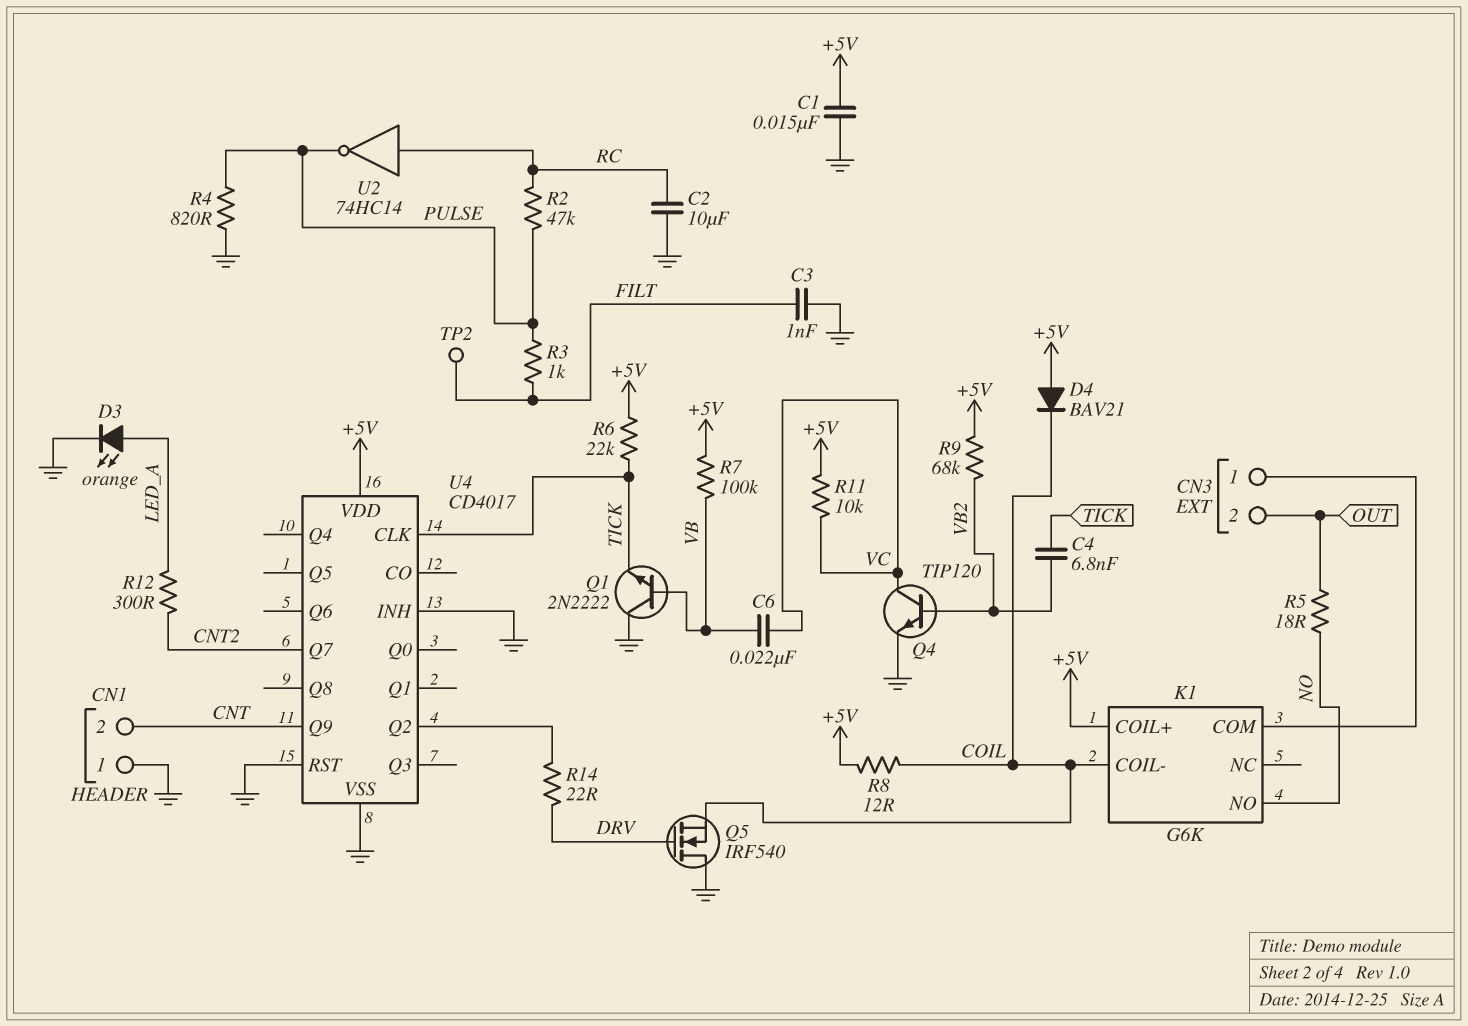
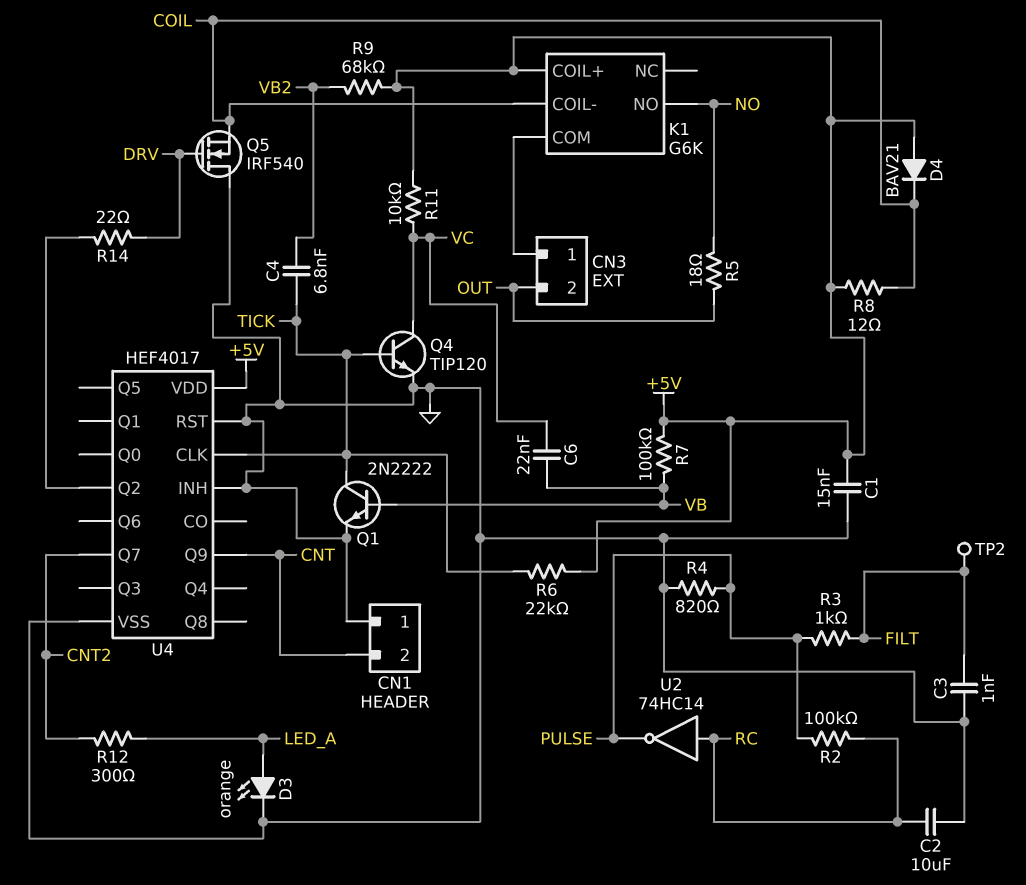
Q1: NPN 2N2222 (B VB, C GND, E TICK) -> NPN 2N2222 (B VB, C TICK, E GND)
Q4: NPN TIP120 (B VB2, C VC, E GND) -> NPN TIP120 (B TICK, C VC, E GND)
R2: 47k (PULSE, RC) -> 100k (PULSE, RC)
U4: CD4017 -> HEF4017

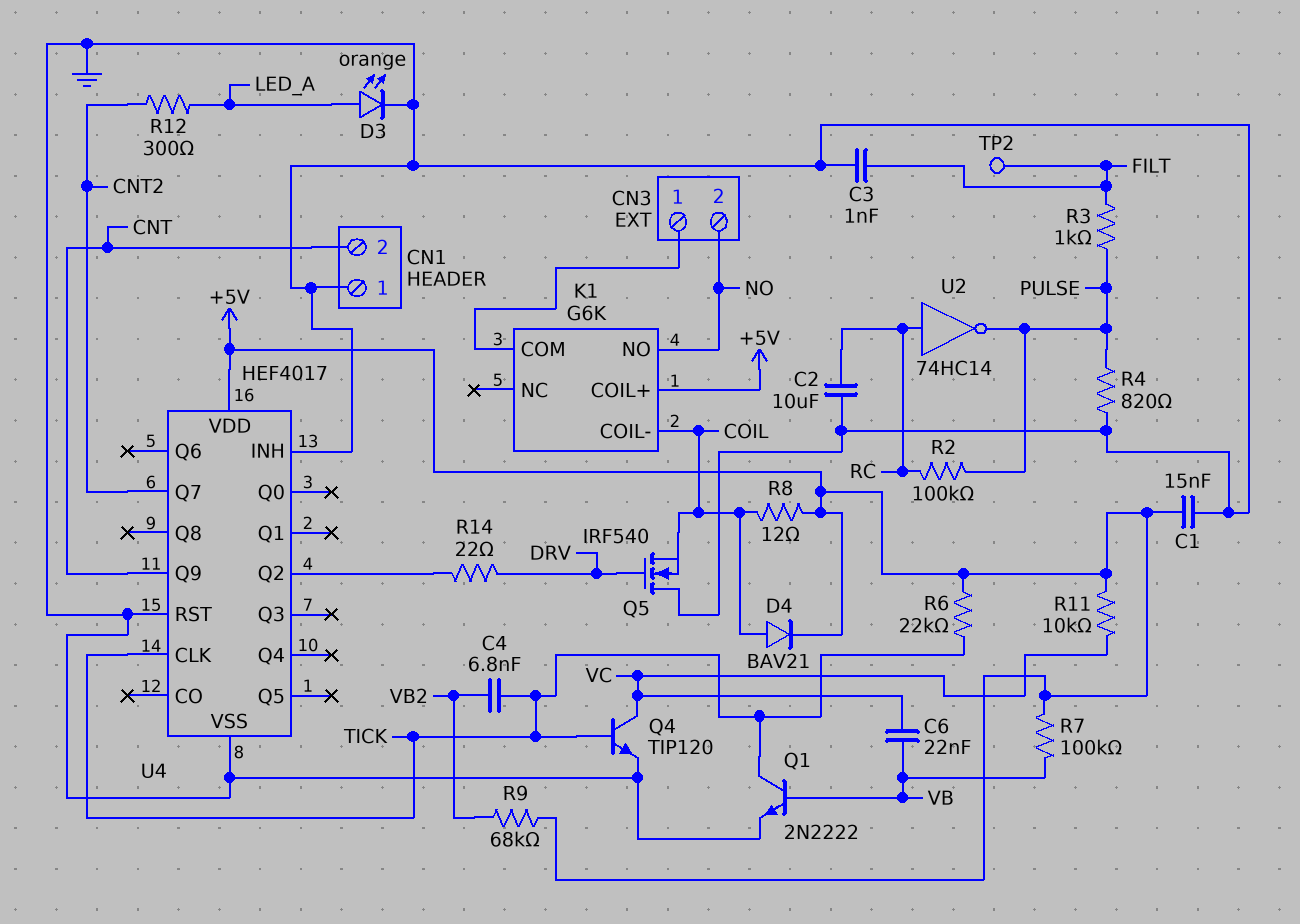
CN3 pin 2: OUT -> NO
D4: diode BAV21 (A +5V, K COIL) -> diode BAV21 (A COIL, K +5V)
R5: 18 (NO, OUT) -> none

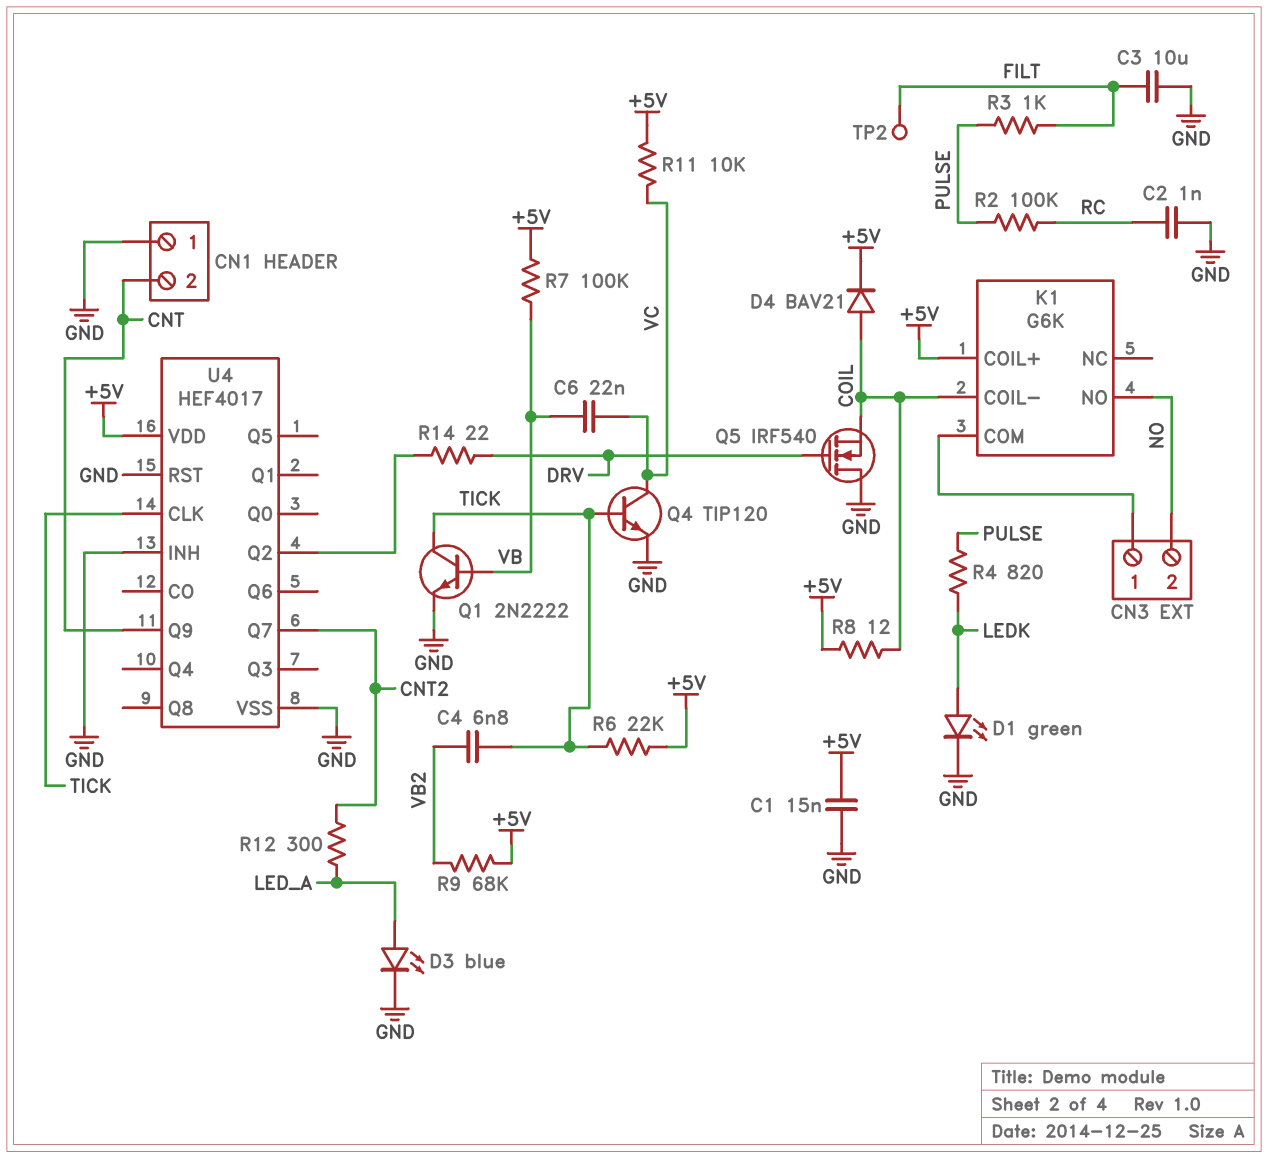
C2: 10uF (GND, RC) -> 1nF (GND, RC)
C3: 1nF (FILT, GND) -> 10uF (FILT, GND)
D1: none -> LED green (A LEDK, K GND)
D3: LED orange (A LED_A, K GND) -> LED blue (A LED_A, K GND)
R4: 820 (GND, PULSE) -> 820 (LEDK, PULSE)
U2: NOT 74HC14 (in RC, out PULSE) -> none

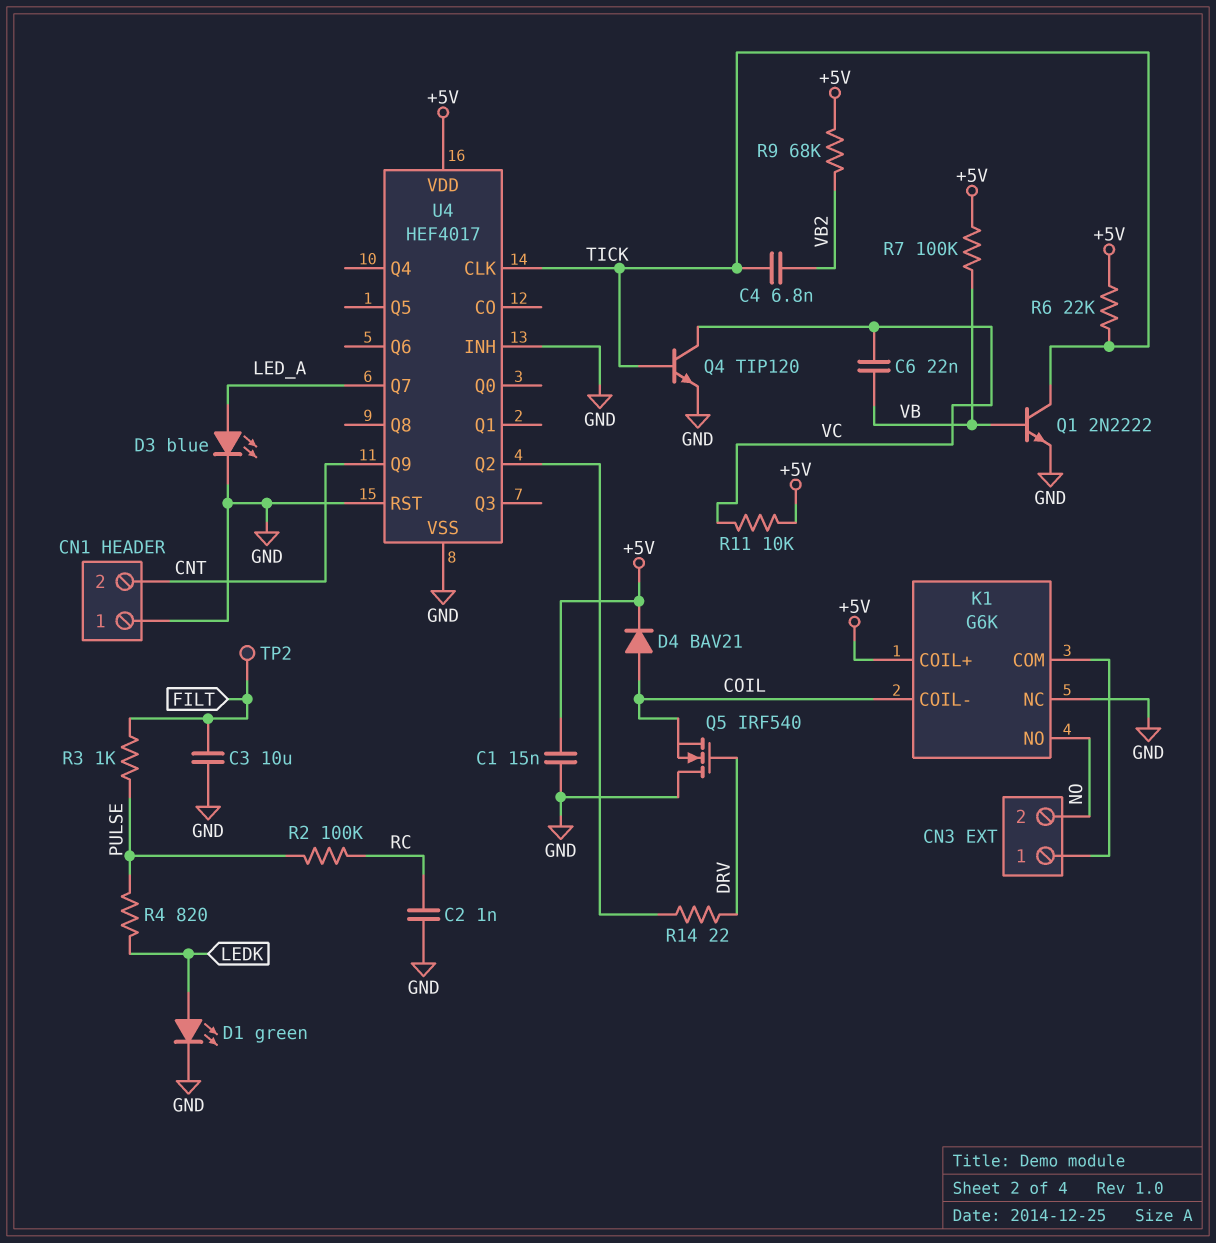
K1 pin NC: none -> GND
R8: 12 (+5V, COIL) -> none
R12: 300 (CNT2, LED_A) -> none
U4 pin Q7: CNT2 -> LED_A

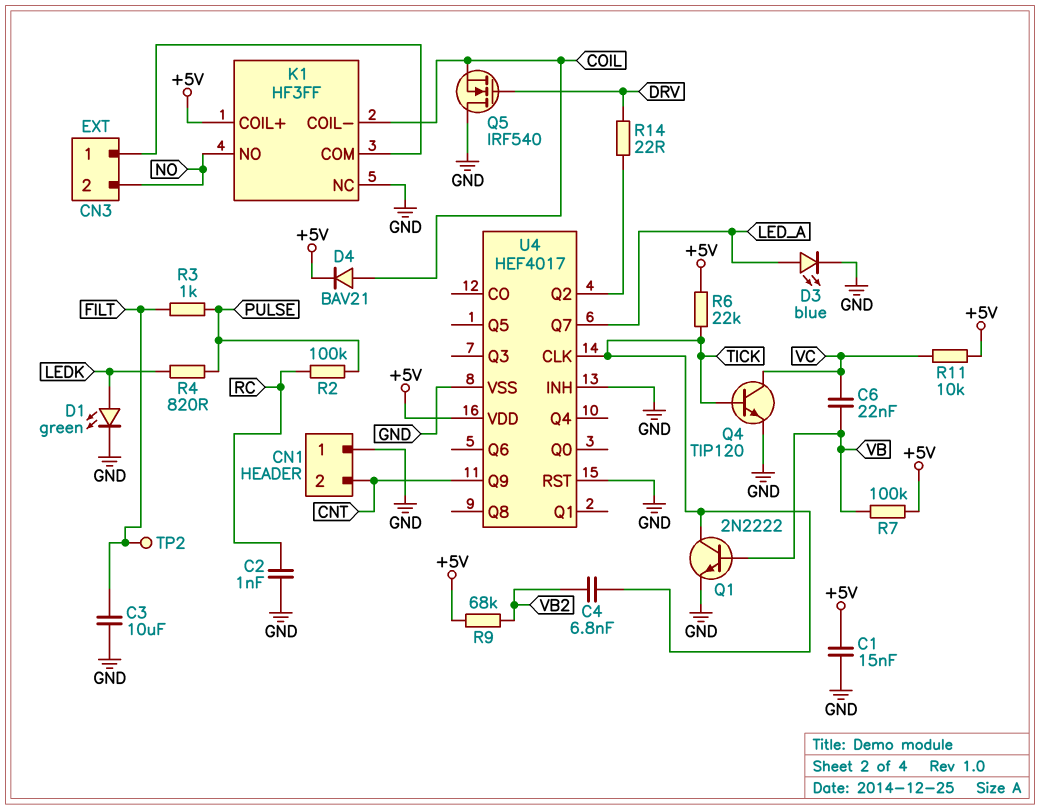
K1: G6K -> HF3FF

